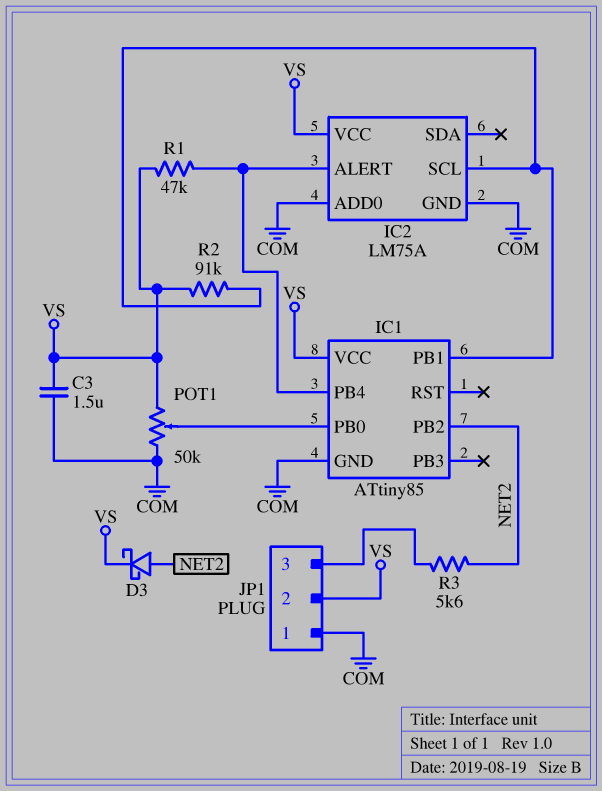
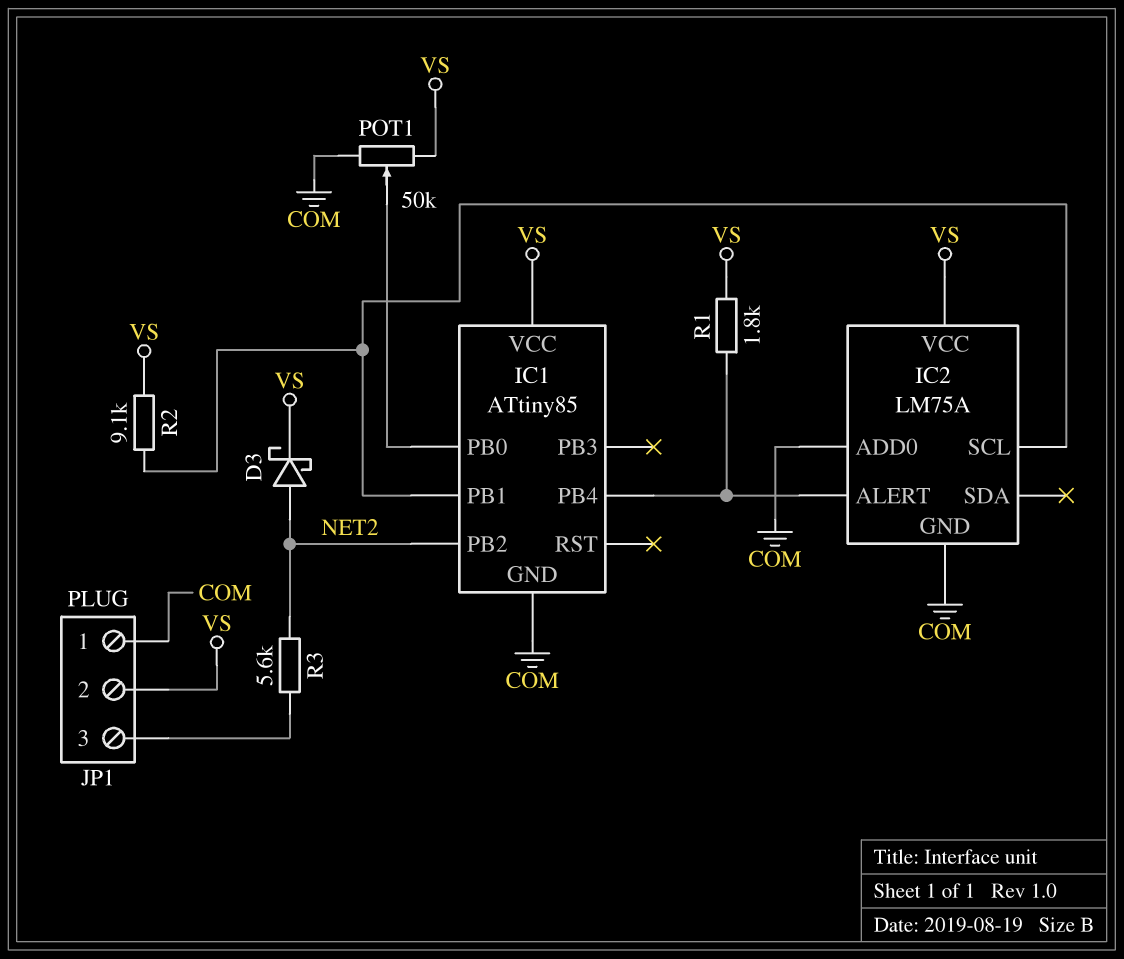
C3: 1.5uF (COM, VS) -> none
R1: 47k (IC1/PB4, VS) -> 1.8k (IC1/PB4, VS)
R2: 91k (IC1/PB1, VS) -> 9.1k (IC1/PB1, VS)

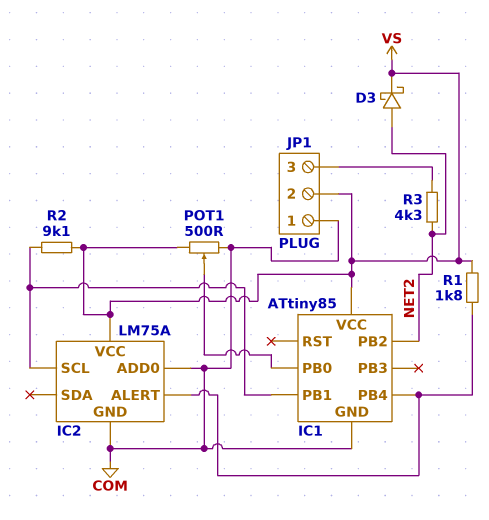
POT1: 50k (COM, VS, wiper IC1/PB0) -> 500 (COM, VS, wiper IC1/PB0)
R3: 5.6k (JP1/3, NET2) -> 4.3k (JP1/3, NET2)

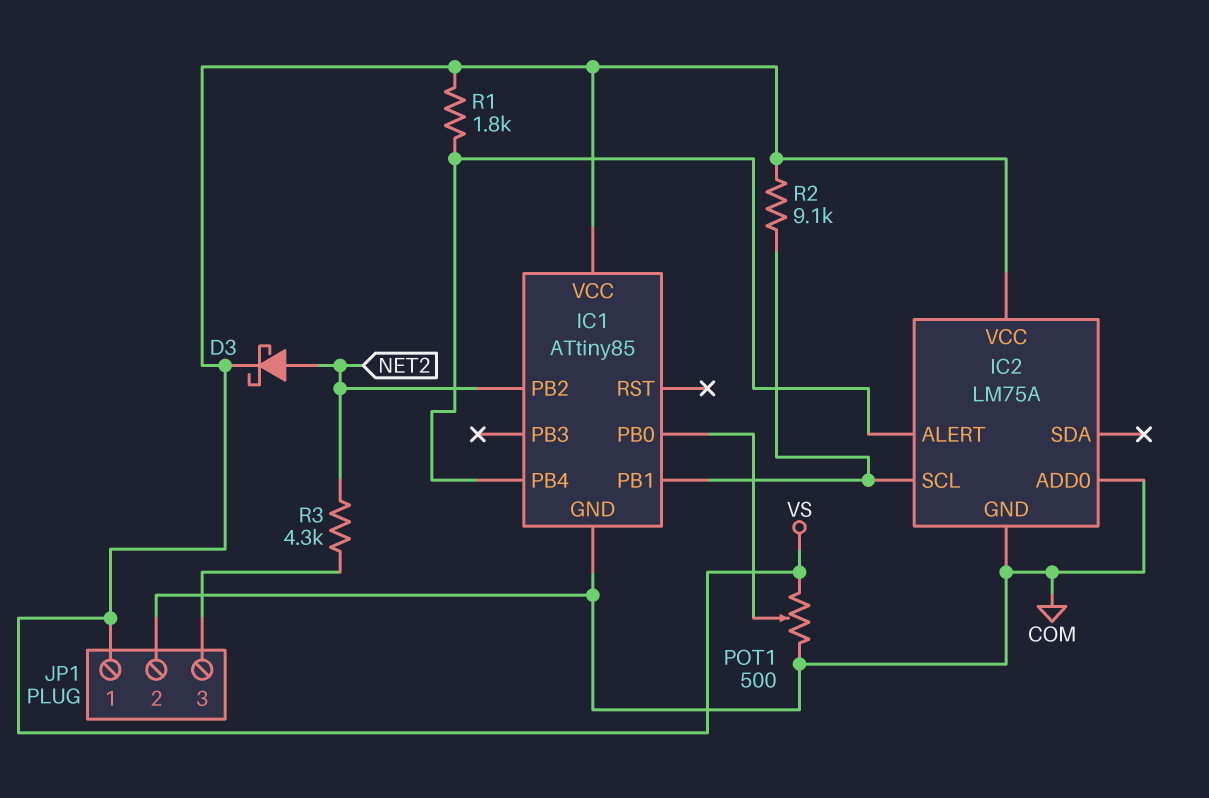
JP1 pin 1: COM -> VS
JP1 pin 2: VS -> COM

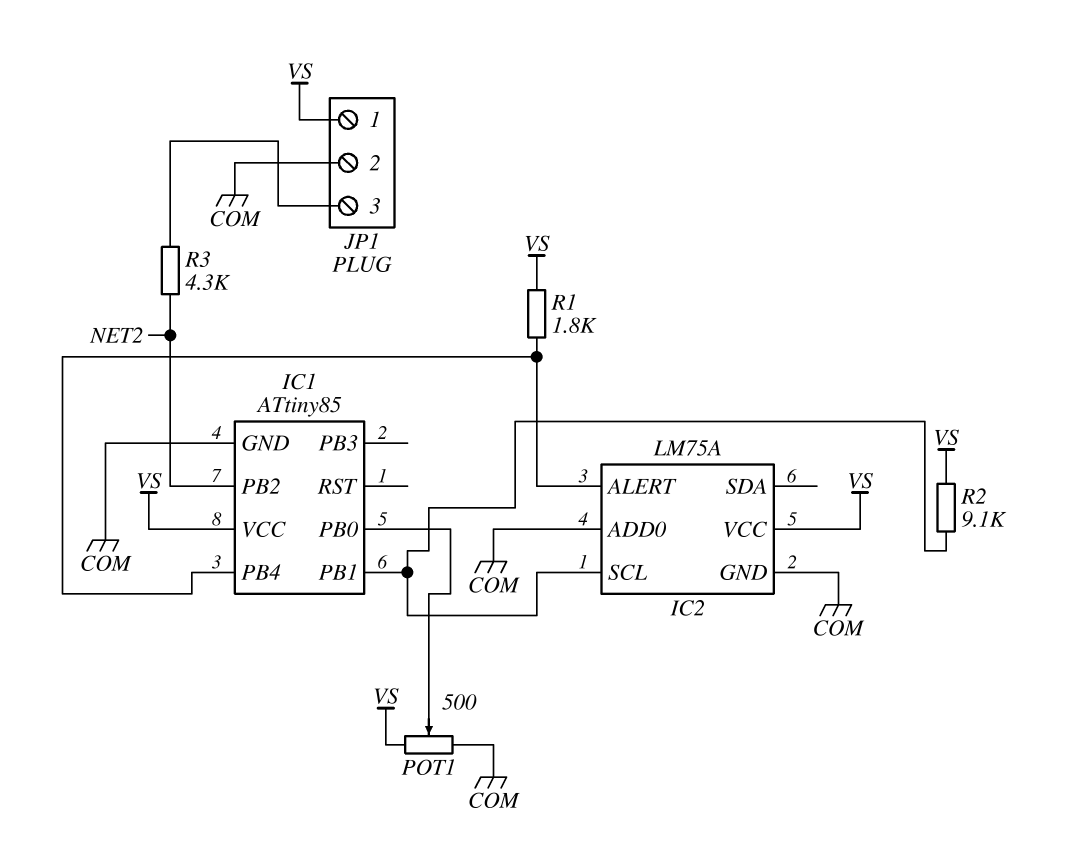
D3: schottky (A NET2, K VS) -> none

